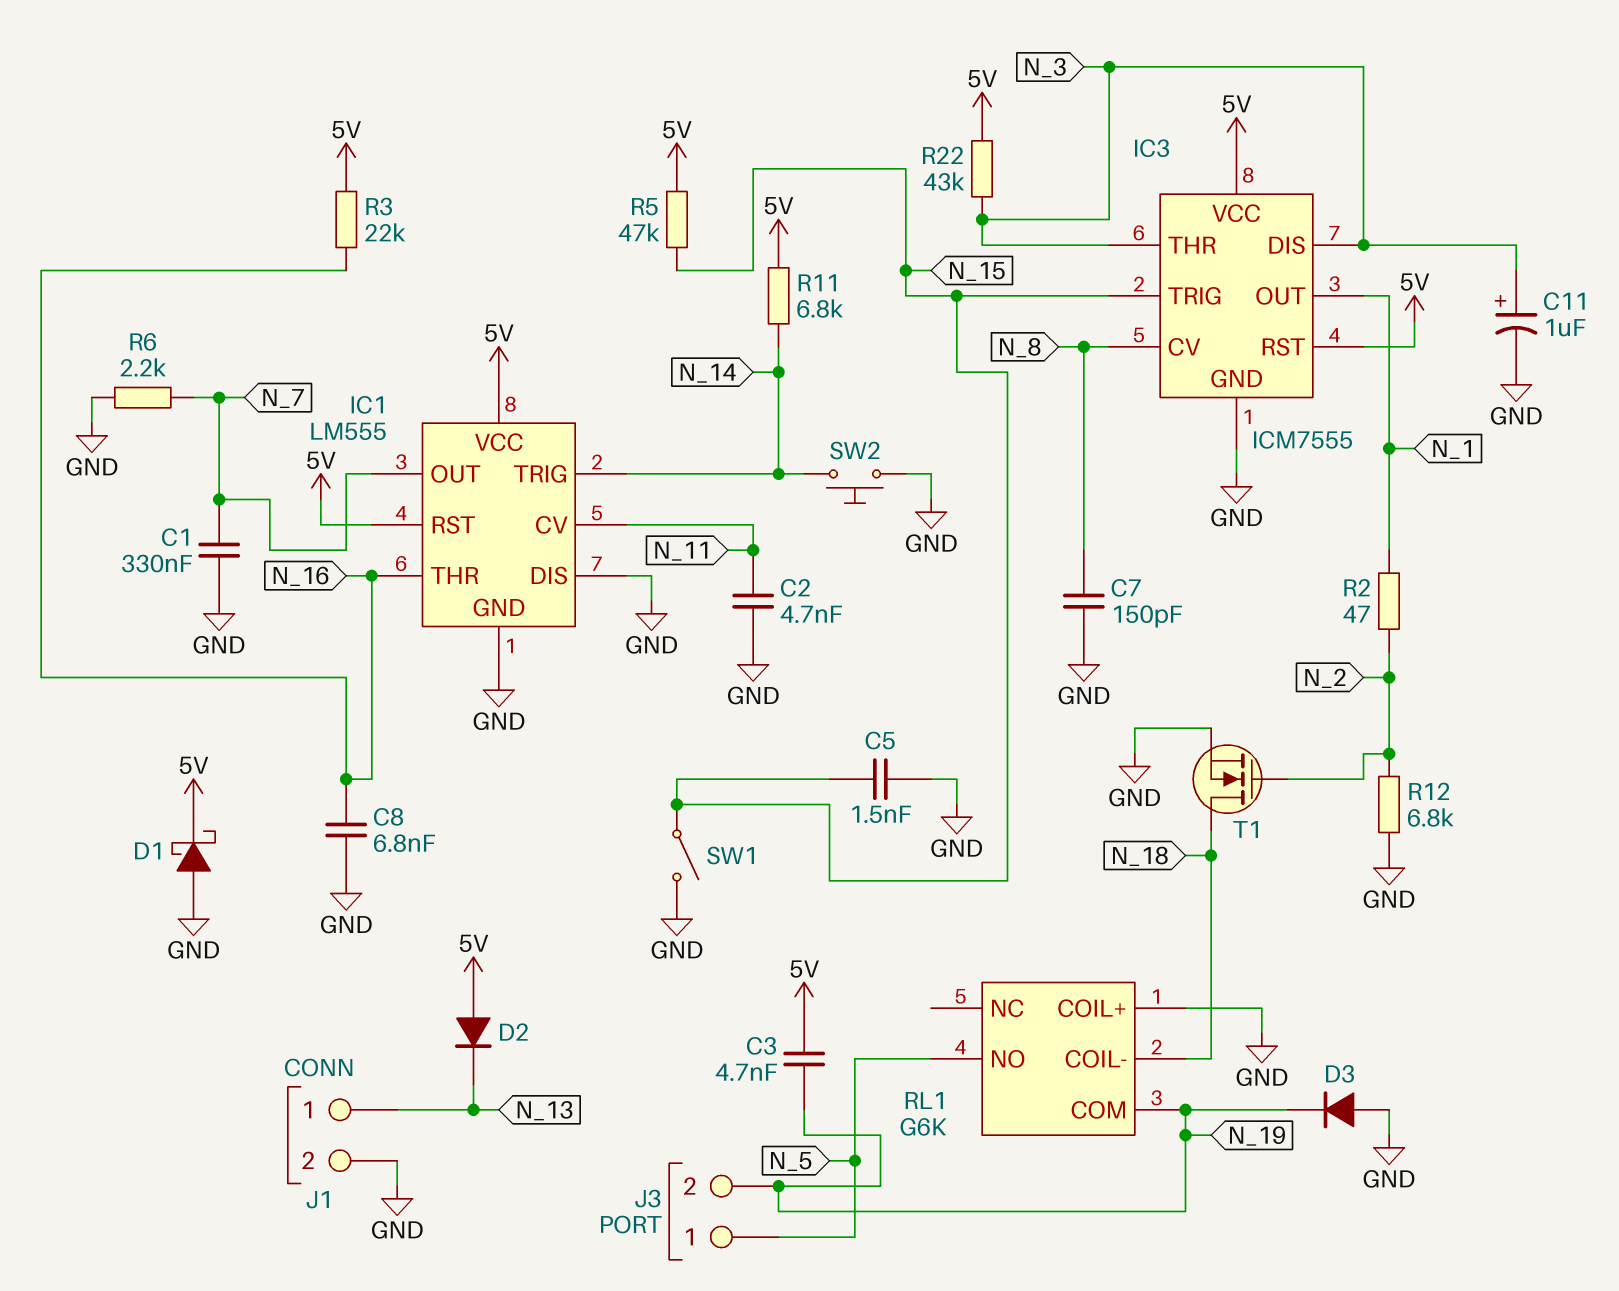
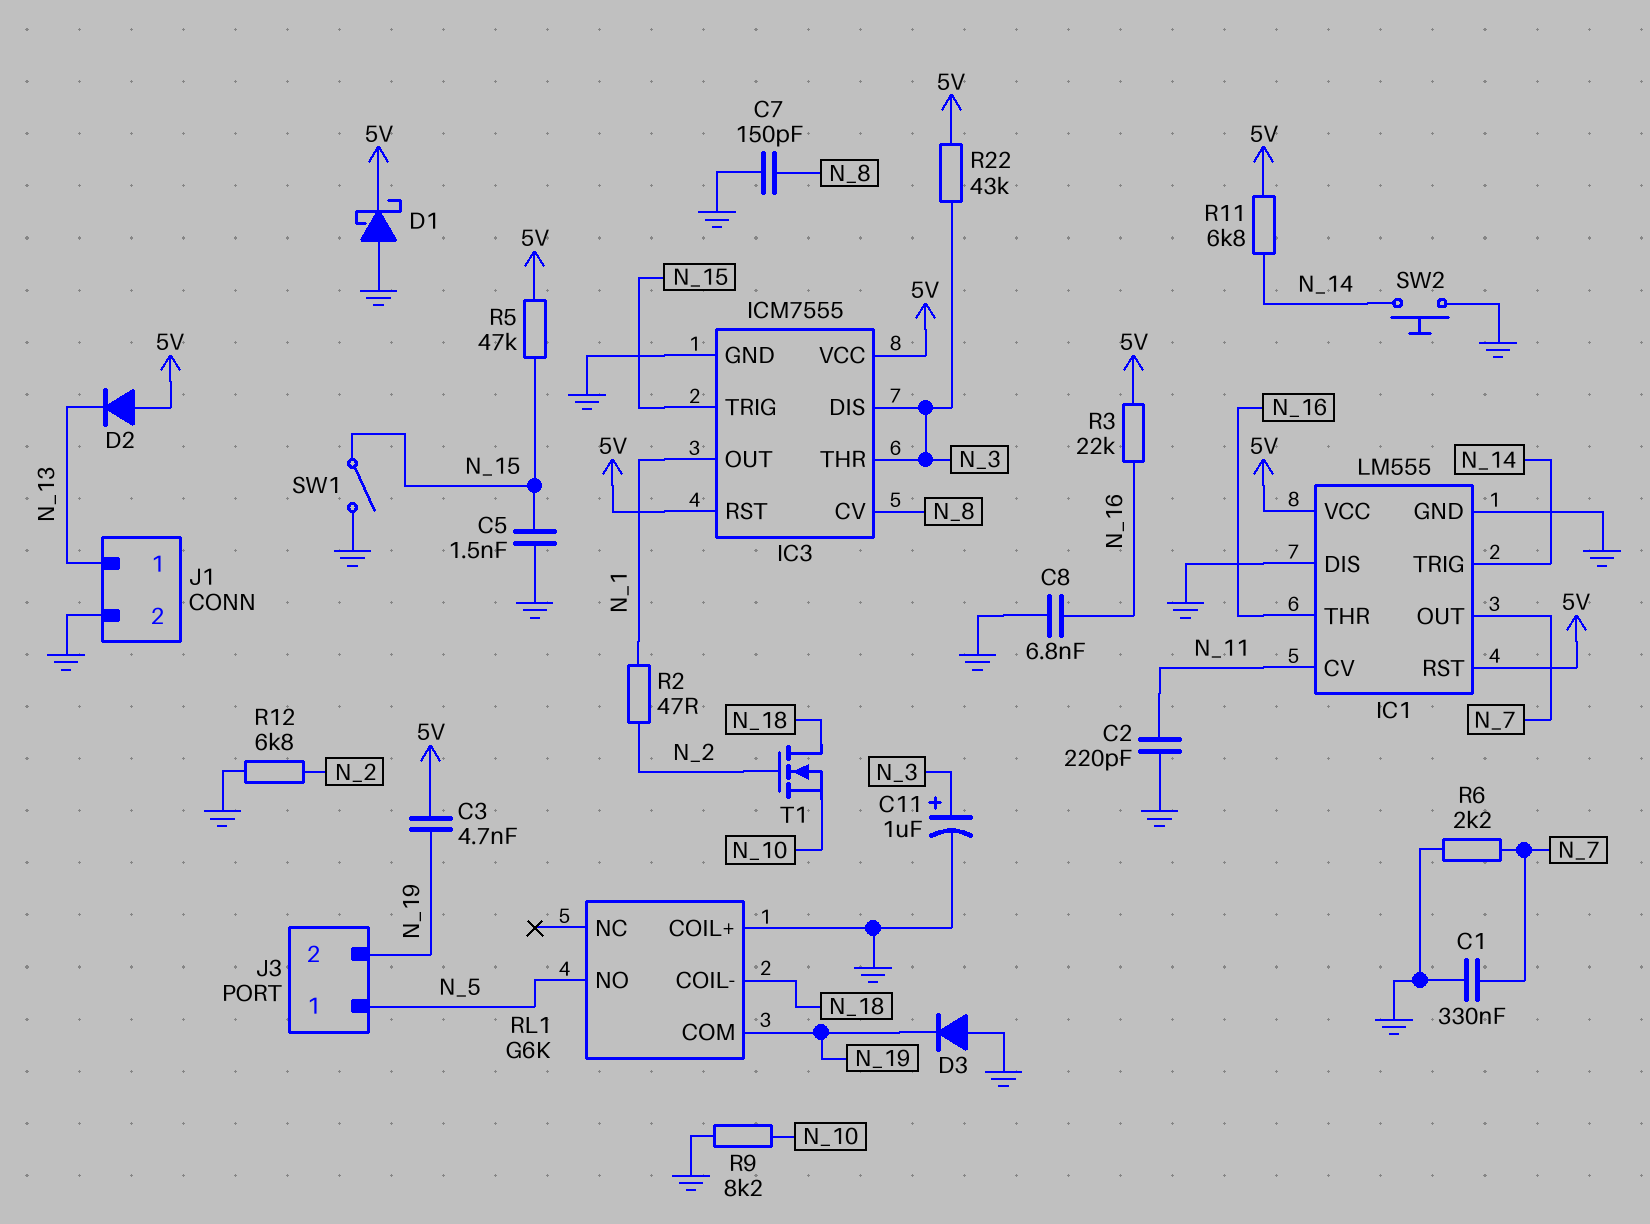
C2: 4.7nF (GND, N_11) -> 220pF (GND, N_11)
R9: none -> 8.2k (GND, N_10)
T1: NMOS (G N_2, D N_18, S GND) -> NMOS (G N_2, D N_18, S N_10)

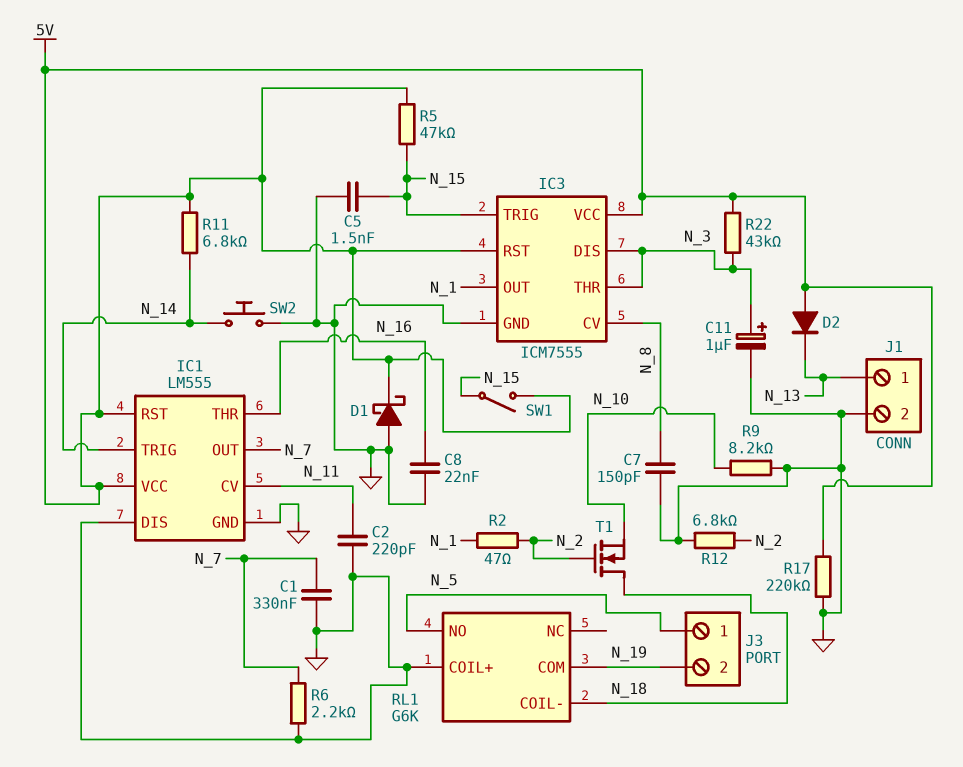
C3: 4.7nF (5V, N_19) -> none
C8: 6.8nF (GND, N_16) -> 22nF (GND, N_16)
D3: diode (A GND, K N_19) -> none
R3: 22k (5V, N_16) -> none
R17: none -> 220k (5V, GND)
SW1: switch (GND, N_15) -> switch (5V, N_15)

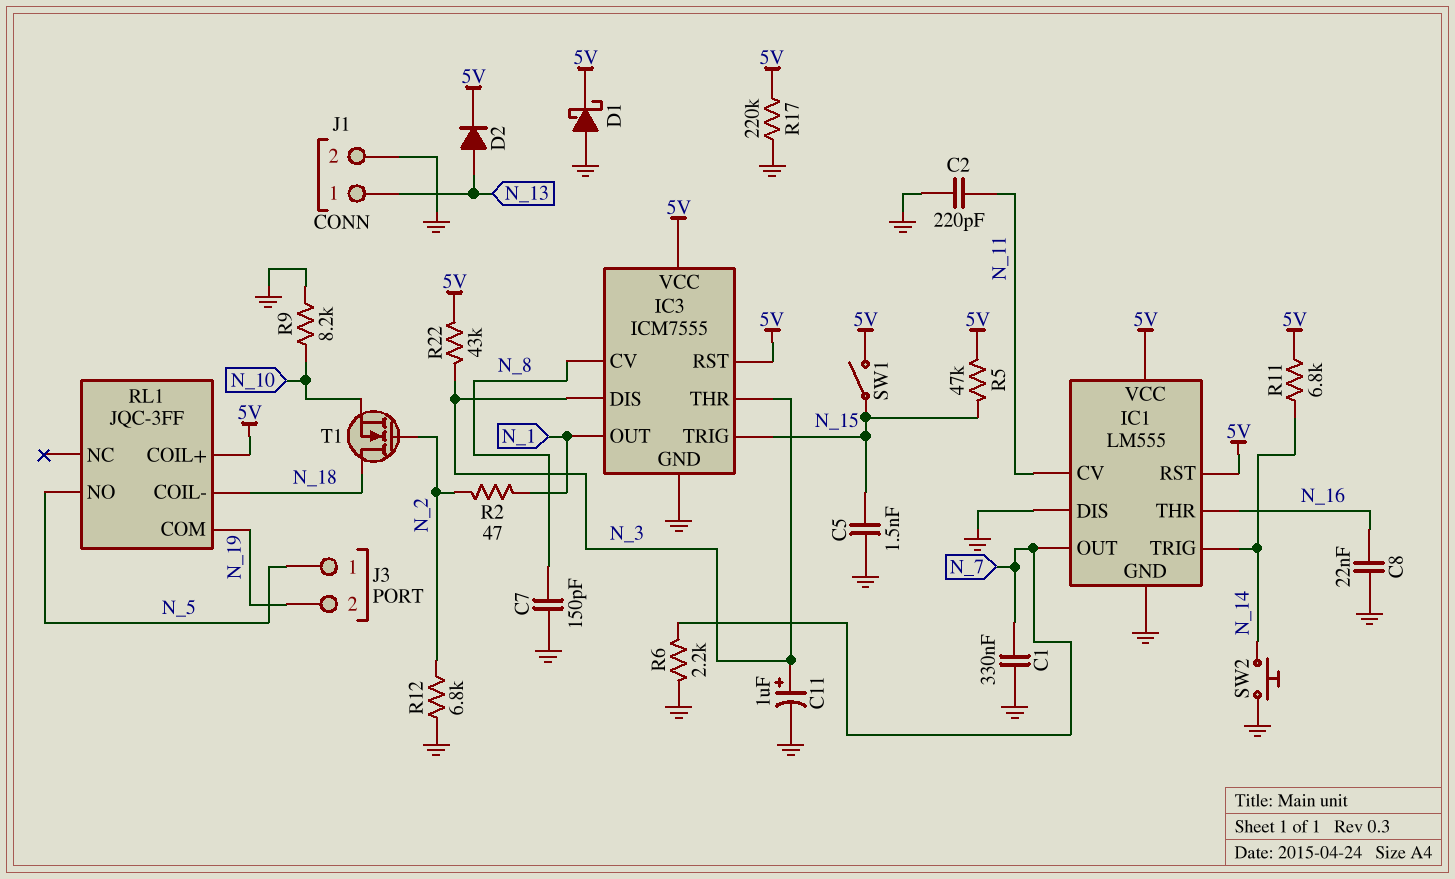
D2: diode (A 5V, K N_13) -> diode (A N_13, K 5V)
RL1: G6K -> JQC-3FF
RL1 pin COIL+: GND -> 5V

